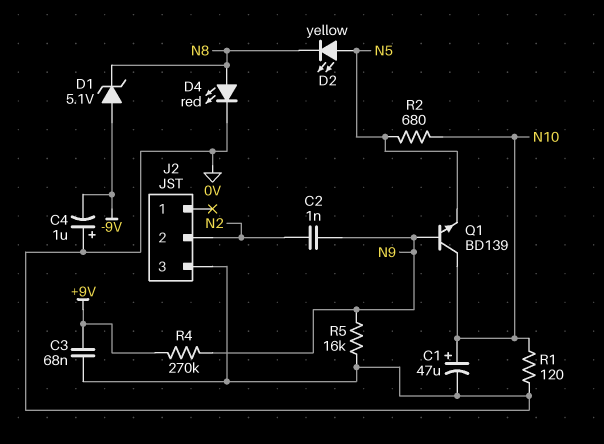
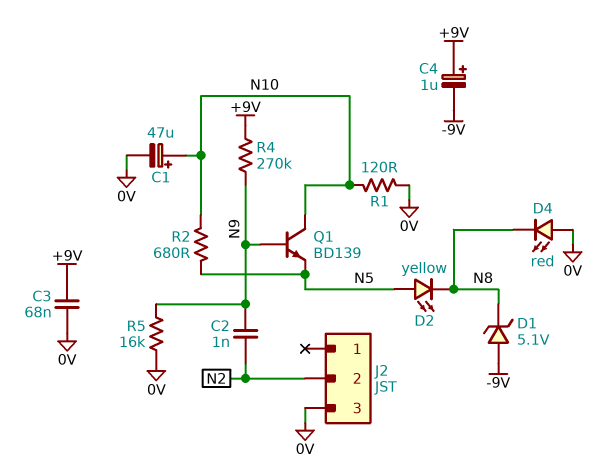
C4: 1uF (plus 0V, minus -9V) -> 1uF (plus +9V, minus -9V)
D4: LED red (A N8, K 0V) -> LED red (A 0V, K N8)

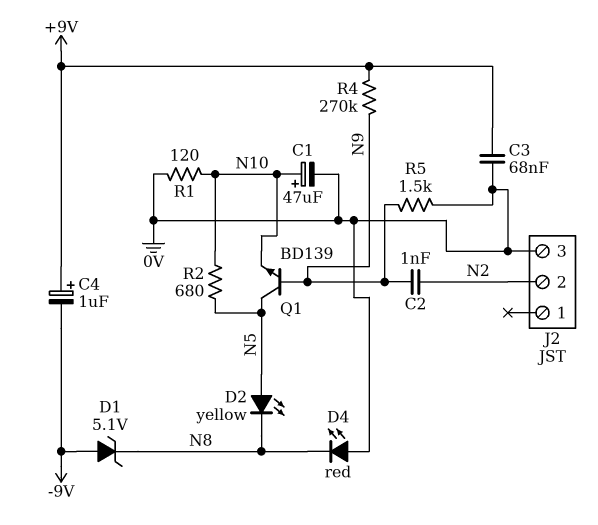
Q1: NPN BD139 (B N9, C N10, E N5) -> NPN BD139 (B N9, C N5, E N10)
R5: 16k (0V, N9) -> 1.5k (0V, N9)

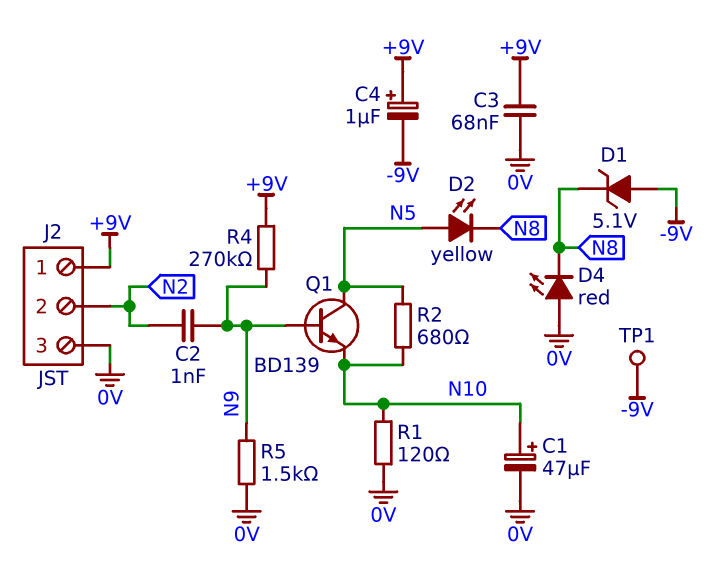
J2 pin 1: none -> +9V
TP1: none -> test point (-9V)

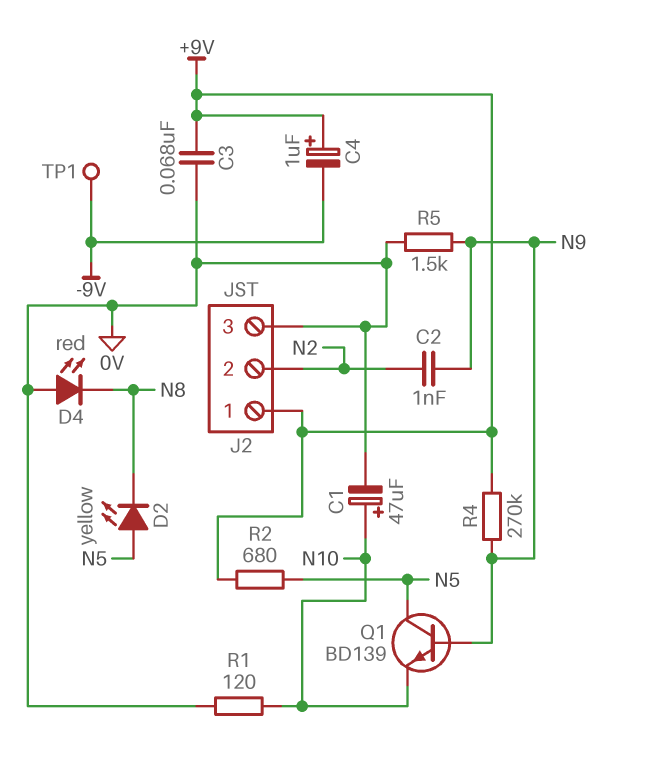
D1: zener 5.1V (A -9V, K N8) -> none
R2: 680 (N5, N10) -> 680 (+9V, N5)

